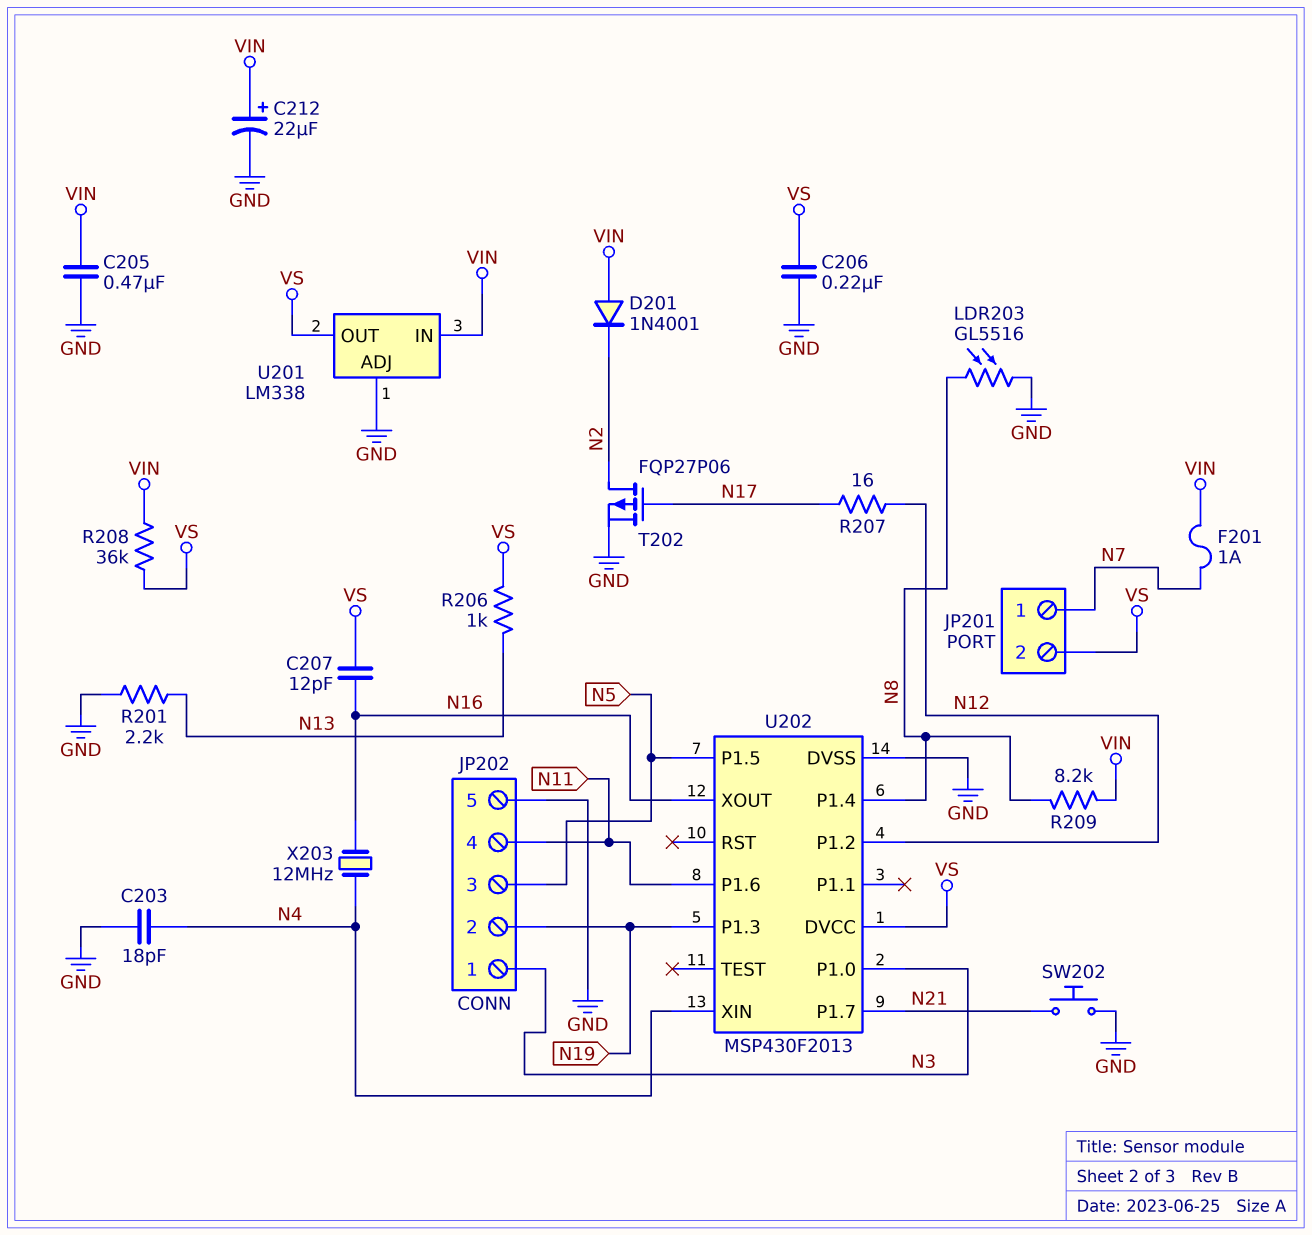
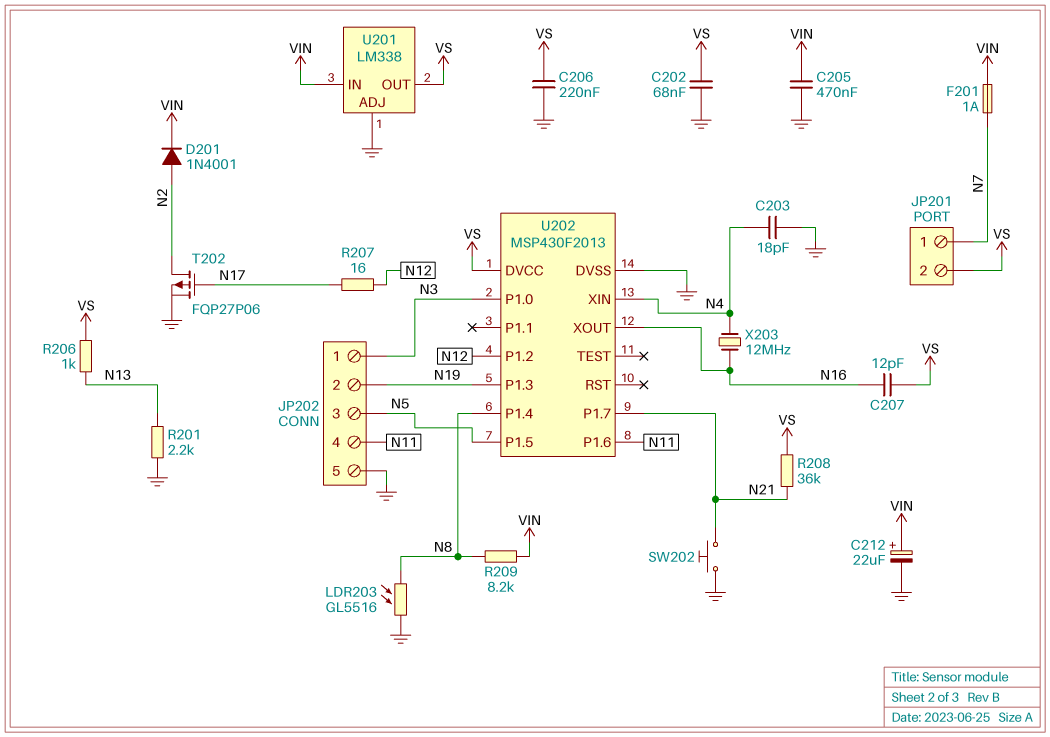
C202: none -> 68nF (GND, VS)
D201: diode 1N4001 (A VIN, K N2) -> diode 1N4001 (A N2, K VIN)
R208: 36k (VIN, VS) -> 36k (N21, VS)

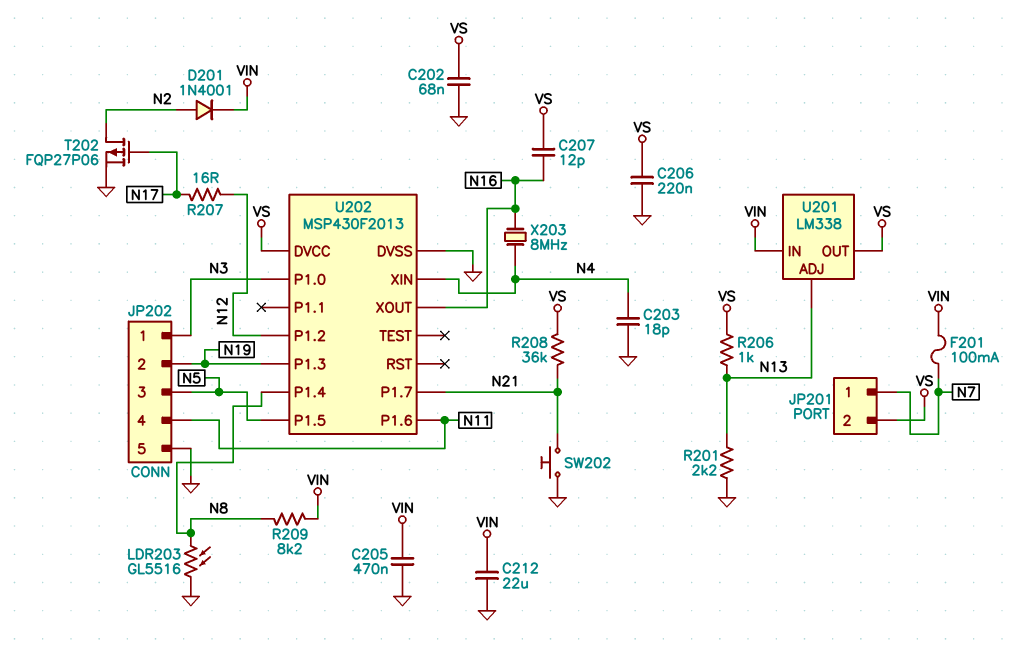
C212: 22uF (plus VIN, minus GND) -> 22uF (GND, VIN)
F201: 1A (N7, VIN) -> 100mA (N7, VIN)
U201 pin ADJ: GND -> N13
X203: 12MHz (N4, N16) -> 8MHz (N4, N16)

